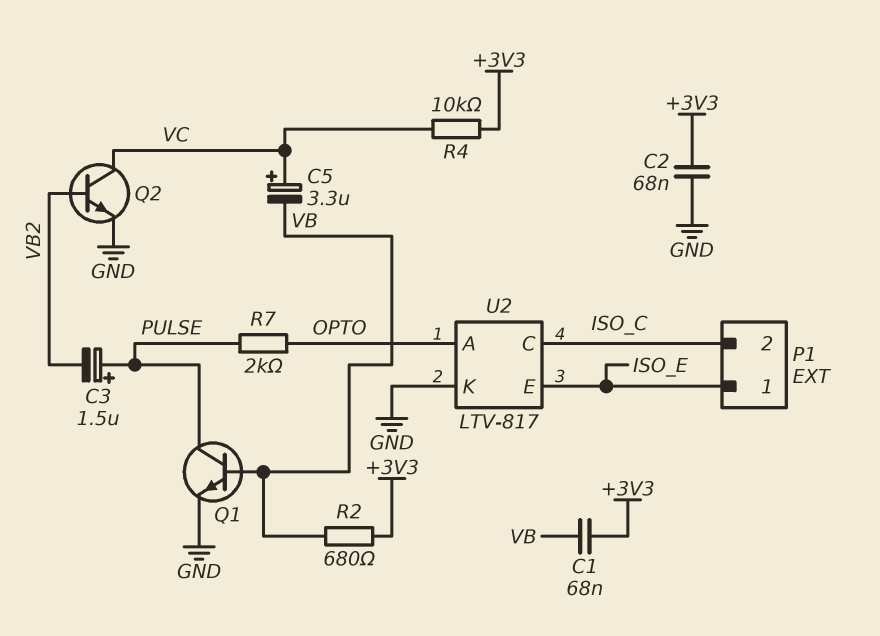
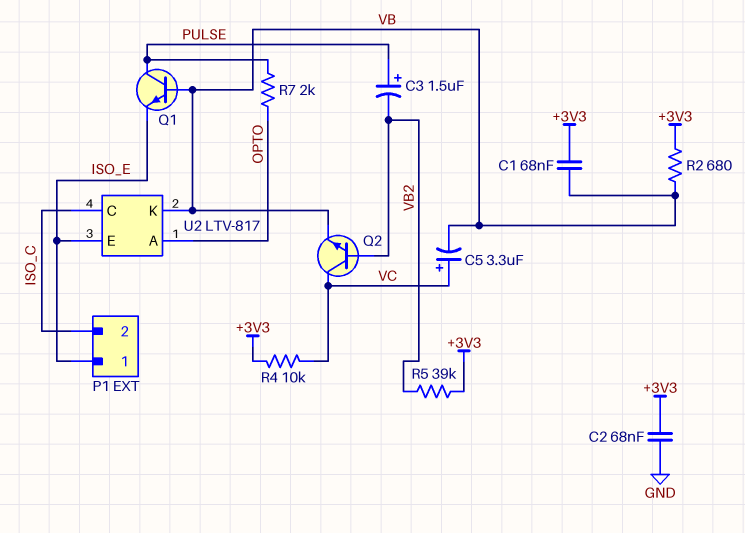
Q1: NPN (B VB, C PULSE, E GND) -> NPN (B VB, C PULSE, E ISO_E)
Q2: NPN (B VB2, C VC, E GND) -> NPN (B VB2, C VC, E VB)
R5: none -> 39k (+3V3, VB2)
U2 pin K: GND -> VB

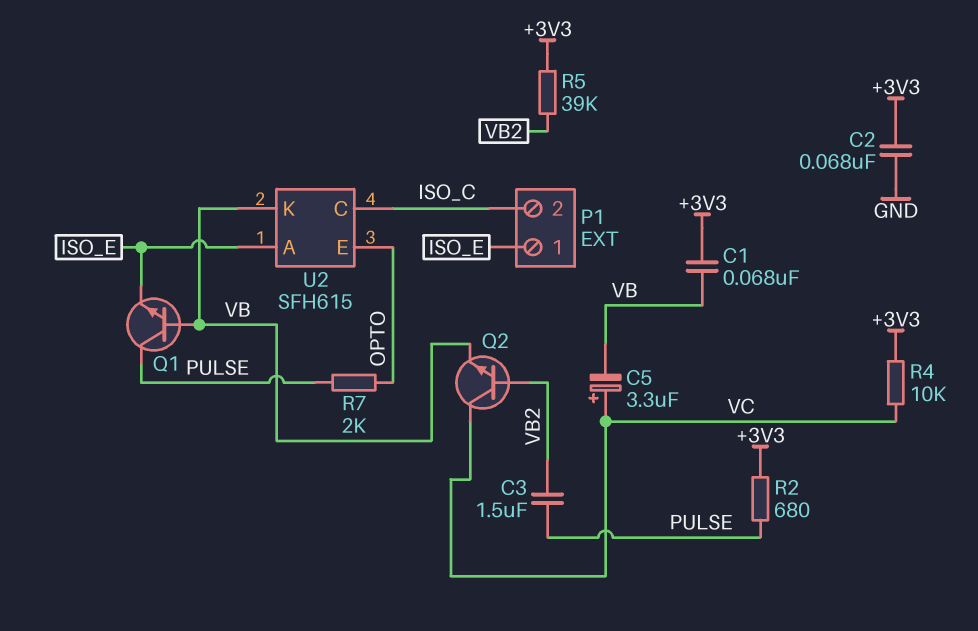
C3: 1.5uF (plus PULSE, minus VB2) -> 1.5uF (PULSE, VB2)
R2: 680 (+3V3, VB) -> 680 (+3V3, PULSE)
U2: LTV-817 -> SFH615
U2 pin A: OPTO -> ISO_E
U2 pin E: ISO_E -> OPTO

